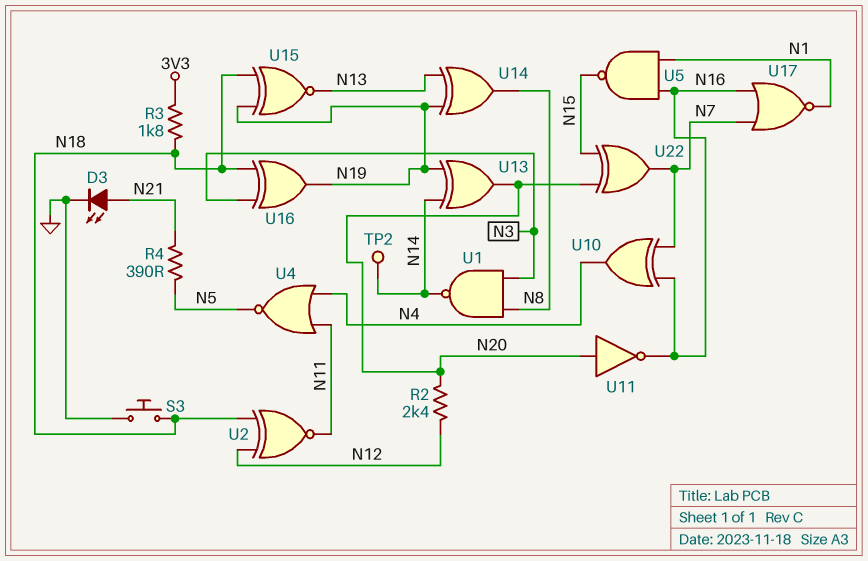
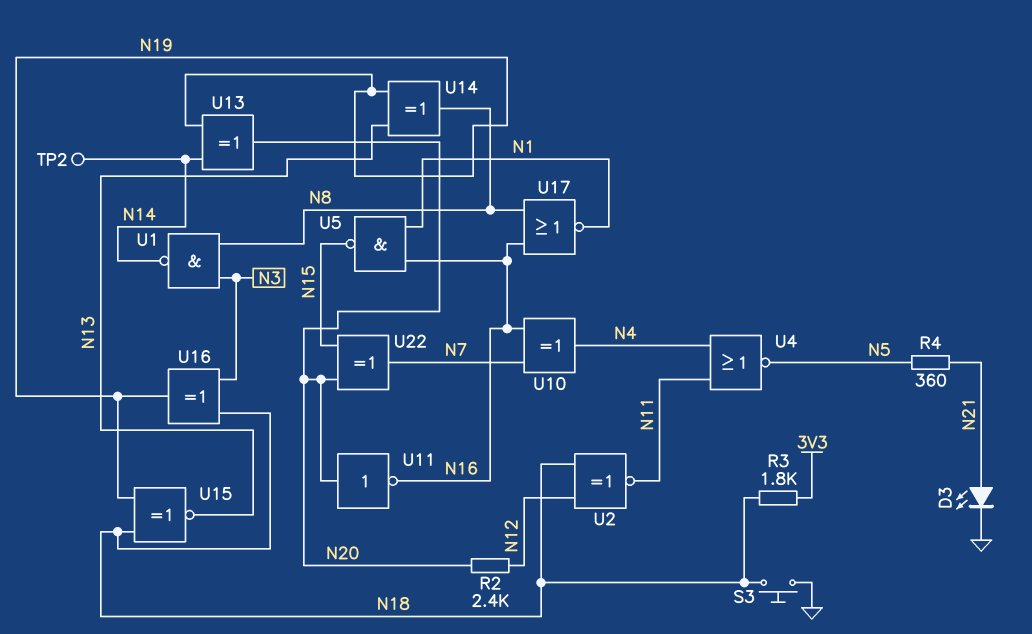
R4: 390 (N5, N21) -> 360 (N5, N21)
U17: NOR (in N7, in N16, out N1) -> NOR (in N8, in N16, out N1)

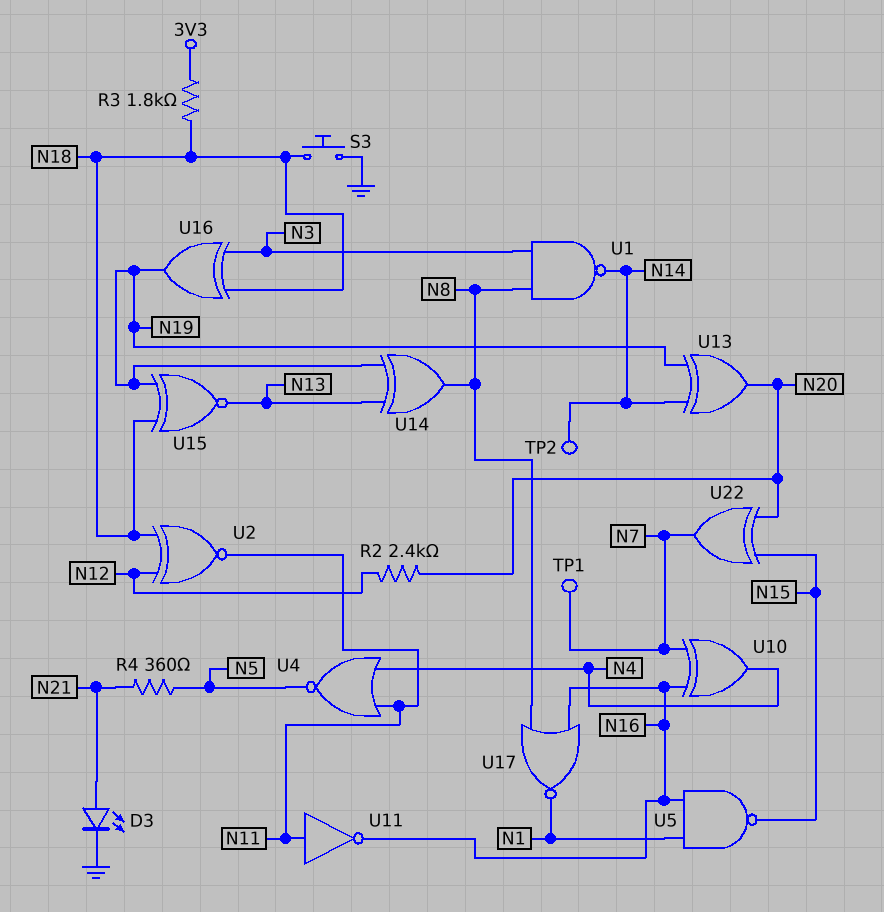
TP1: none -> test point (N7)
U11: NOT (in N20, out N16) -> NOT (in N11, out N16)

